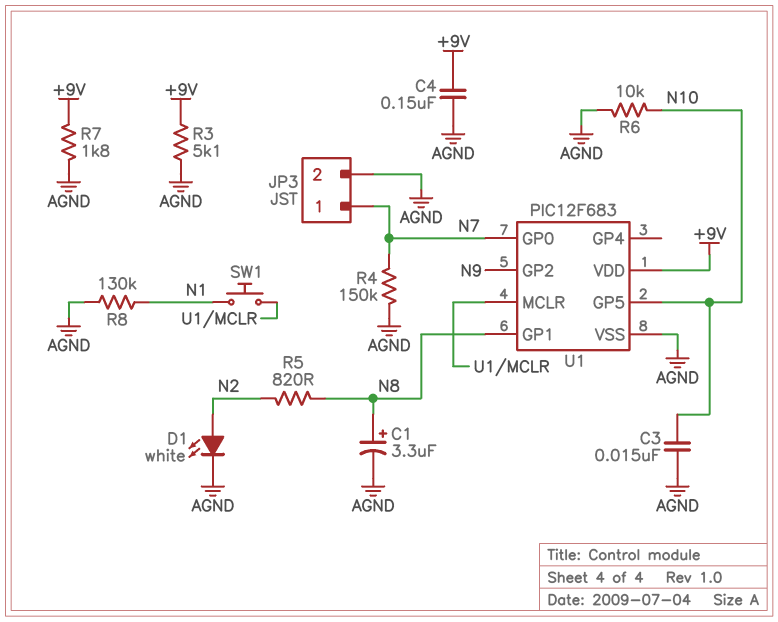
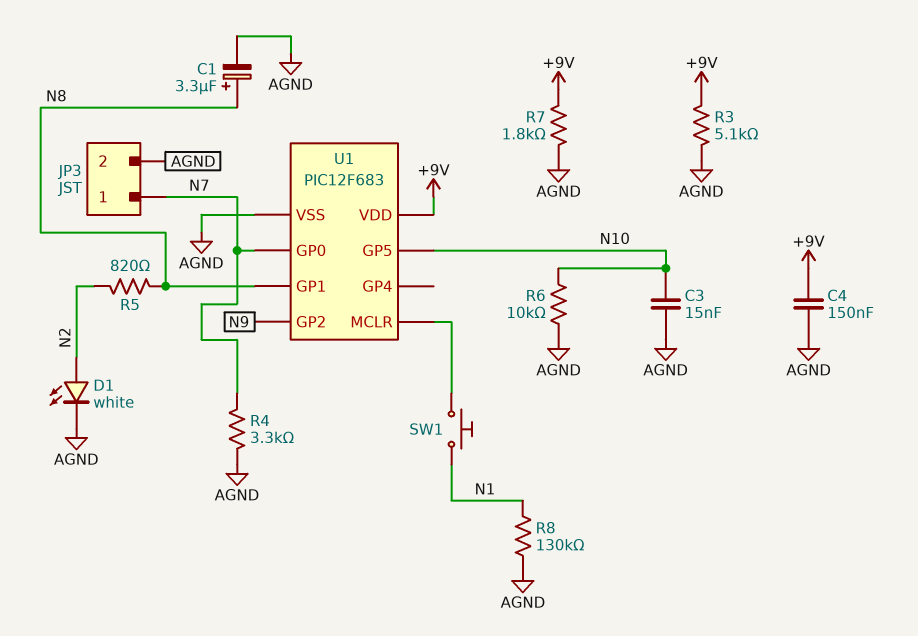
R4: 150k (AGND, N7) -> 3.3k (AGND, N7)

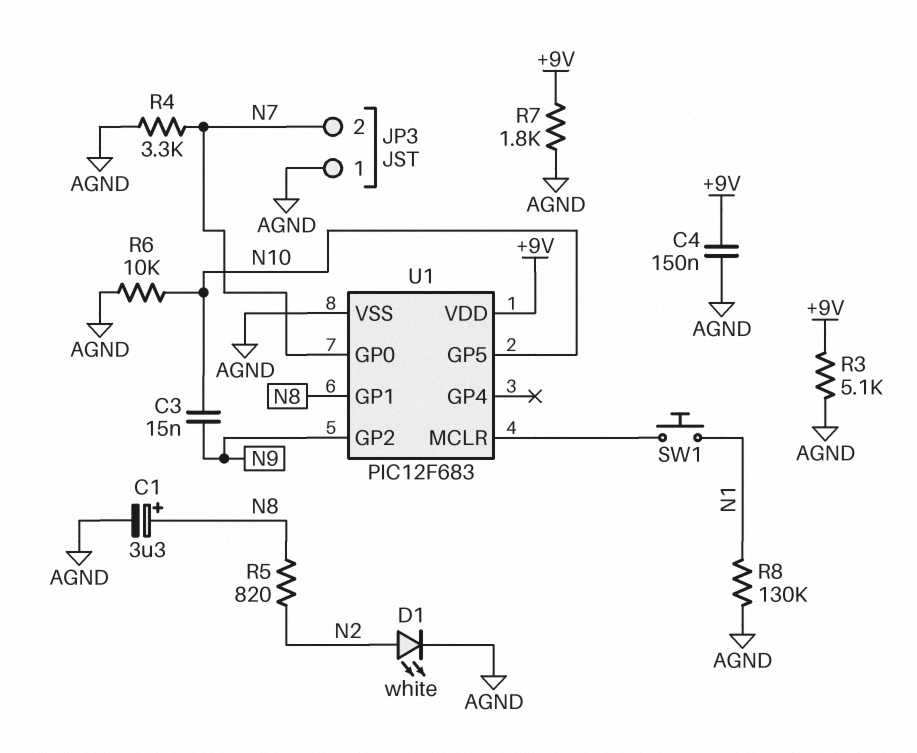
C3: 15nF (AGND, N10) -> 15nF (N9, N10)
JP3 pin 1: N7 -> AGND
JP3 pin 2: AGND -> N7

